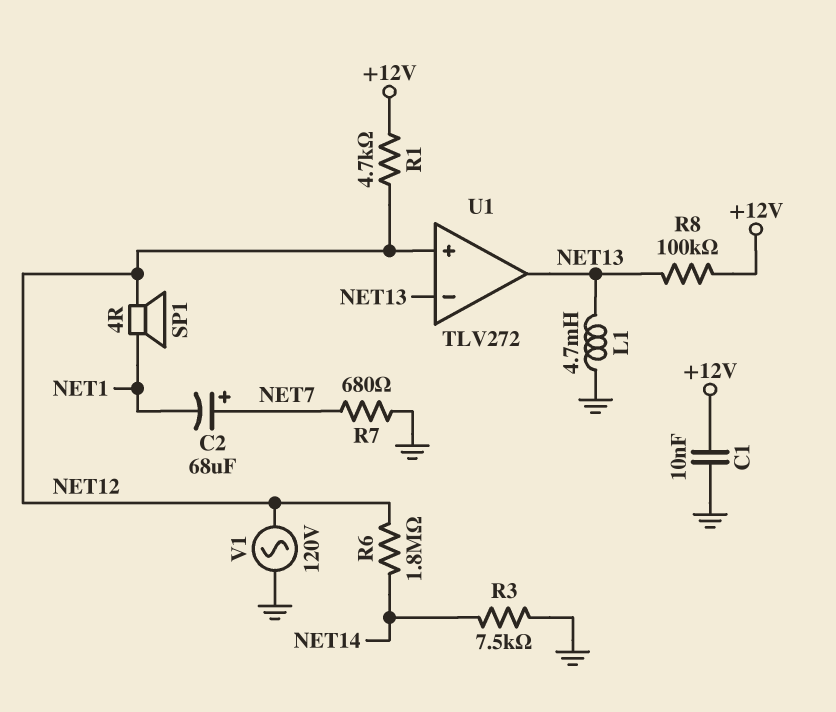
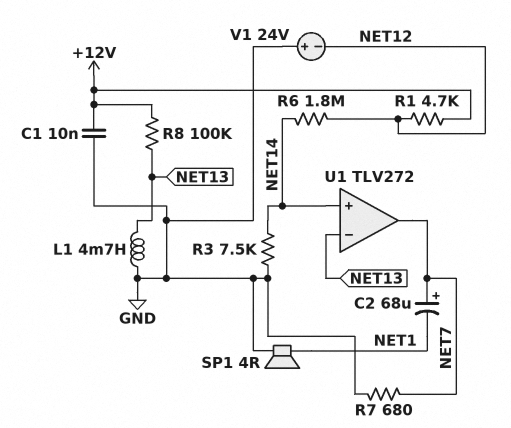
SP1: speaker 4R (NET1, NET12) -> speaker 4R (GND, NET1)
U1 pin in+: NET12 -> NET14
U1 pin out: NET13 -> NET7
V1: AC 120V (GND, NET12) -> 24V (plus GND, minus NET12)

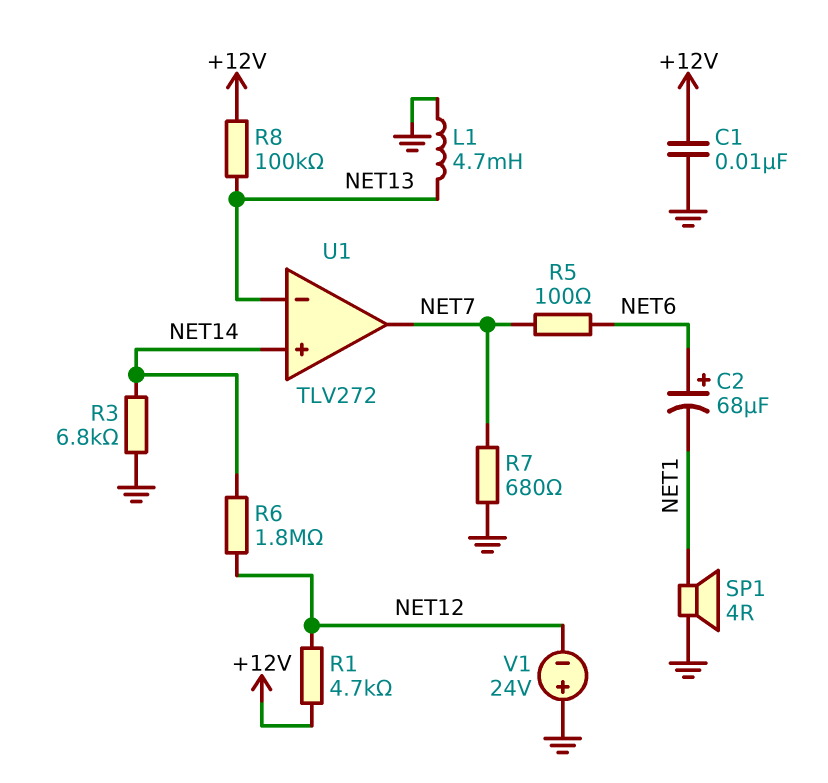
C2: 68uF (plus NET7, minus NET1) -> 68uF (plus NET6, minus NET1)
R3: 7.5k (GND, NET14) -> 6.8k (GND, NET14)
R5: none -> 100 (NET6, NET7)

